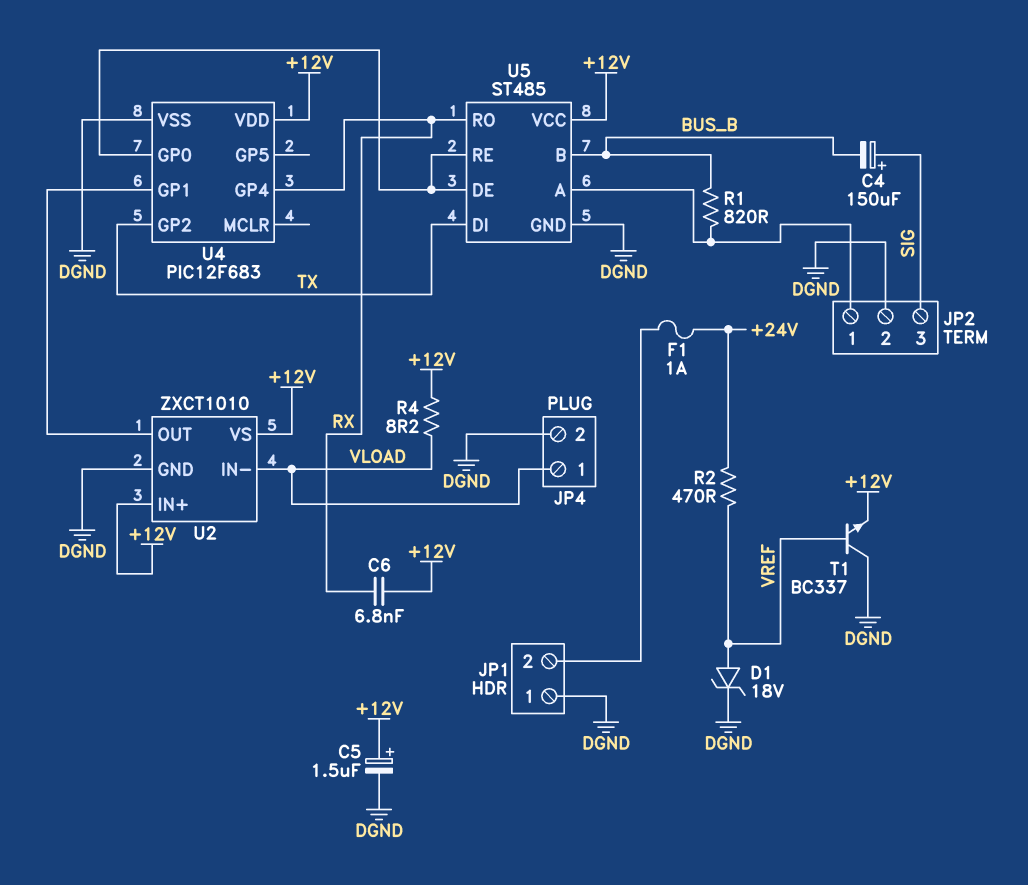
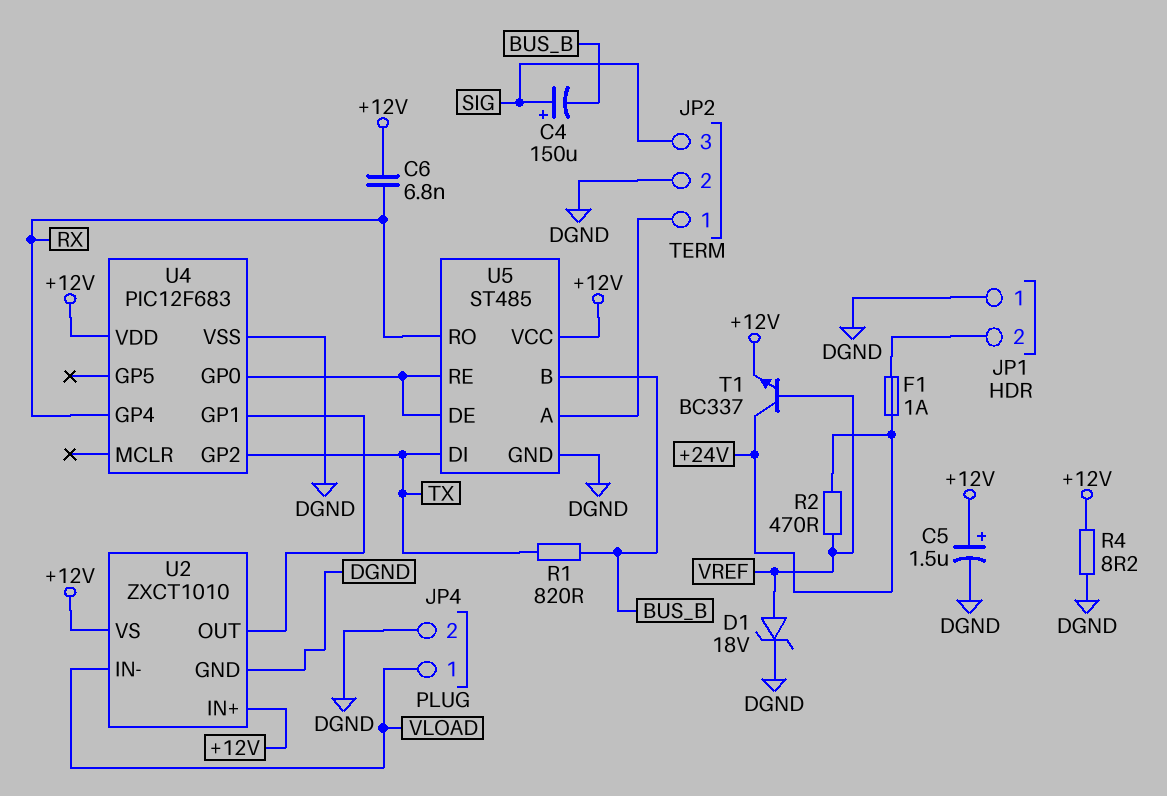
R1: 820 (BUS_B, JP2/1) -> 820 (BUS_B, TX)
R4: 8.2 (+12V, VLOAD) -> 8.2 (+12V, DGND)
T1: NPN BC337 (B VREF, C DGND, E +12V) -> NPN BC337 (B VREF, C +24V, E +12V)

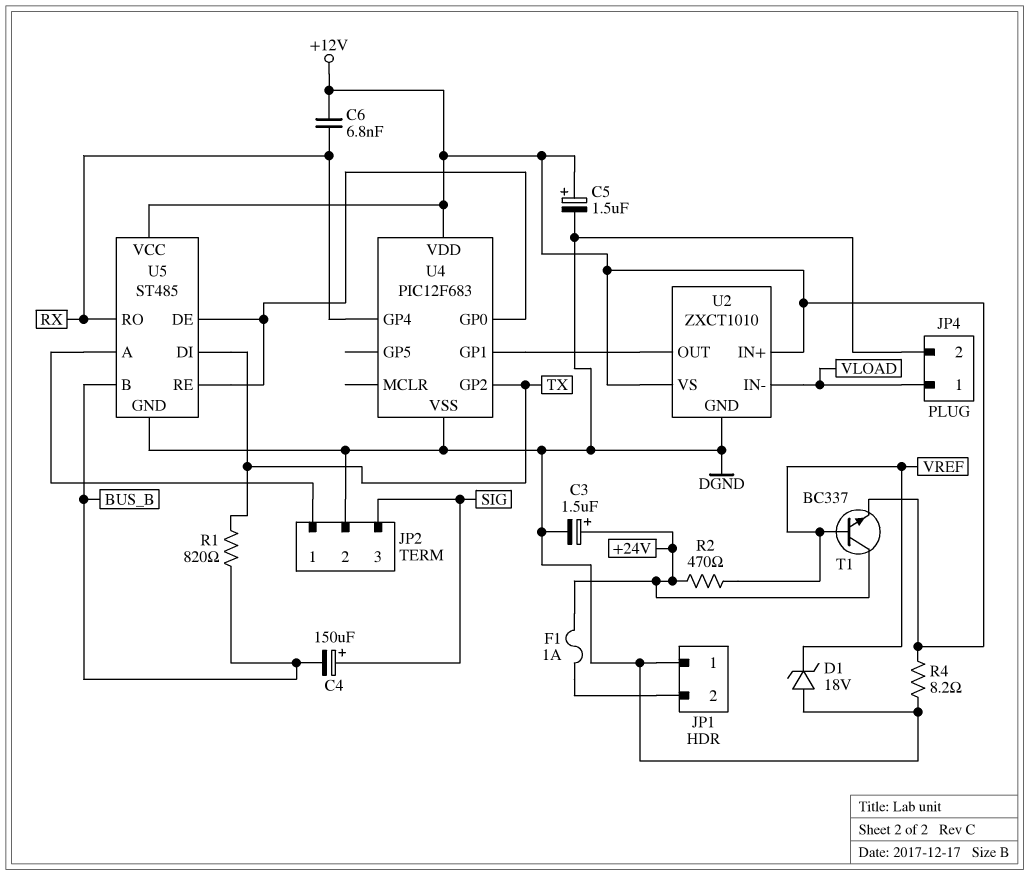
C3: none -> 1.5uF (plus +24V, minus DGND)
D1: zener 18V (A VREF, K DGND) -> zener 18V (A DGND, K VREF)

